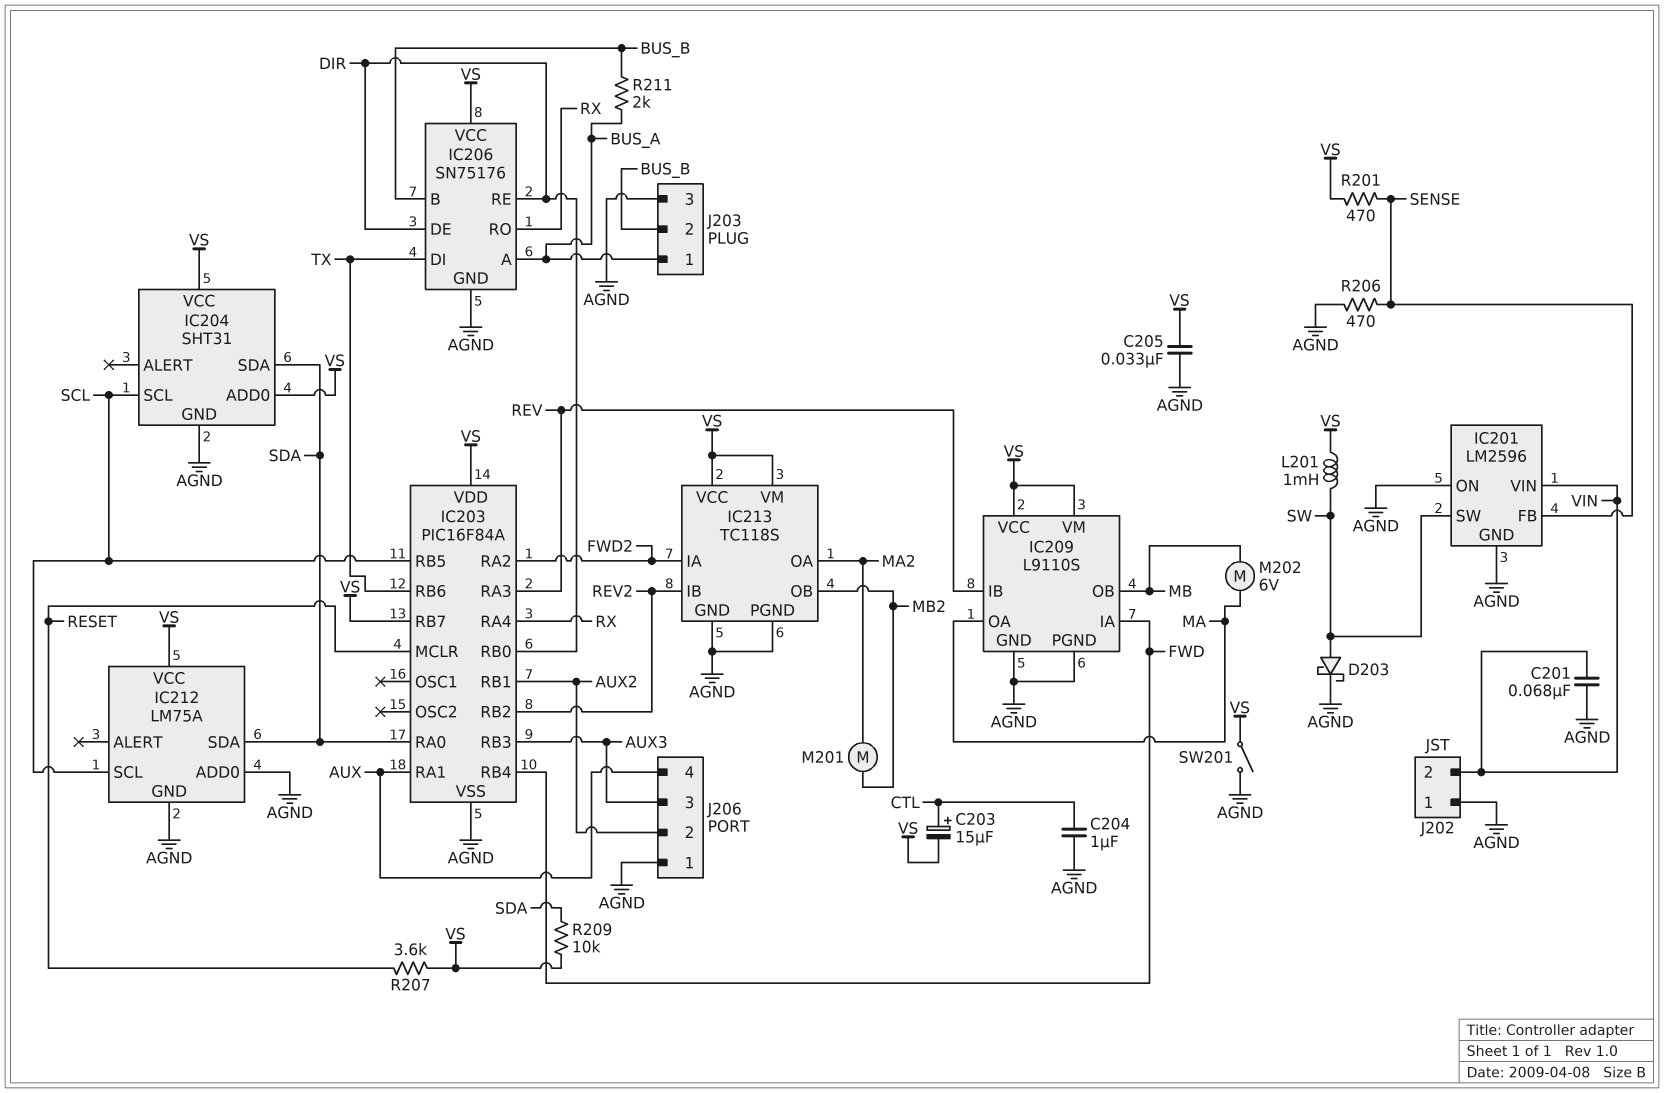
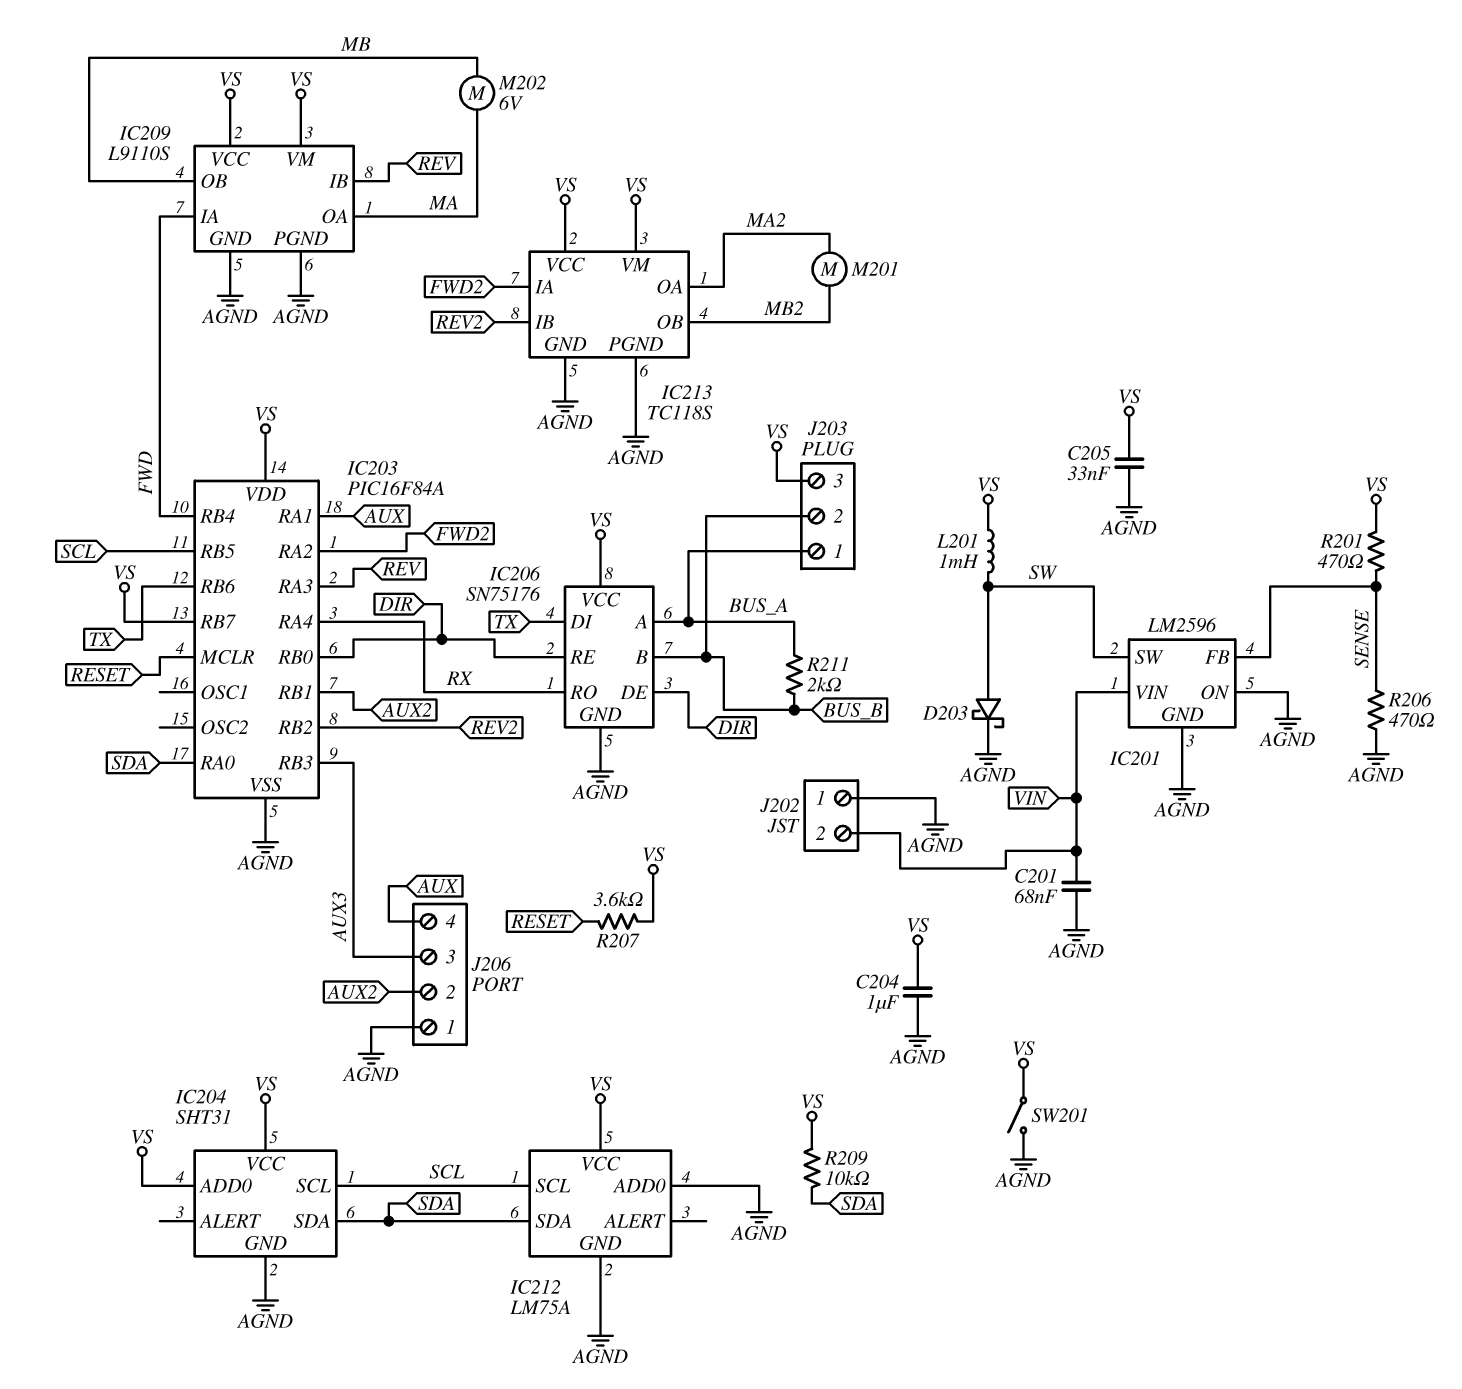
C203: 15uF (plus CTL, minus VS) -> none
C204: 1uF (AGND, CTL) -> 1uF (AGND, VS)
J203 pin 3: AGND -> VS

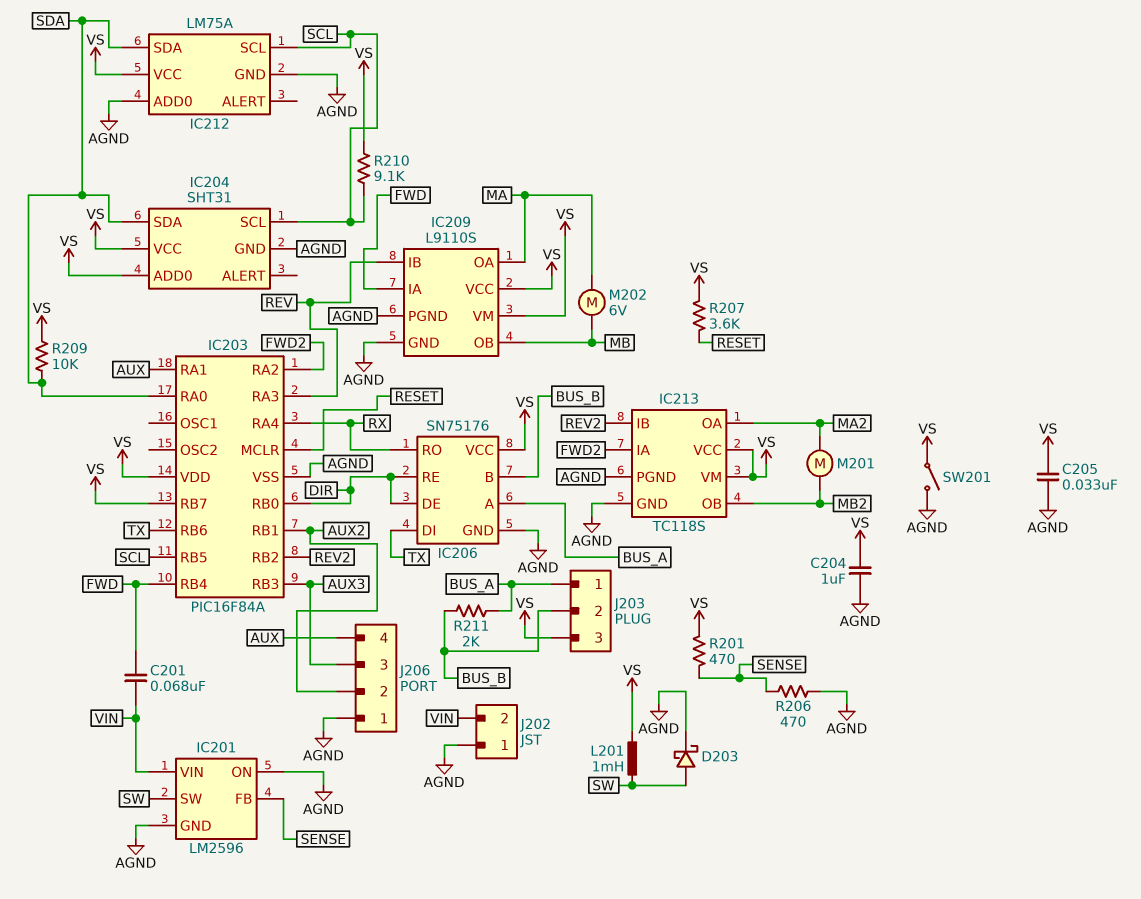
C201: 68nF (AGND, VIN) -> 68nF (FWD, VIN)
R210: none -> 9.1k (SCL, VS)

